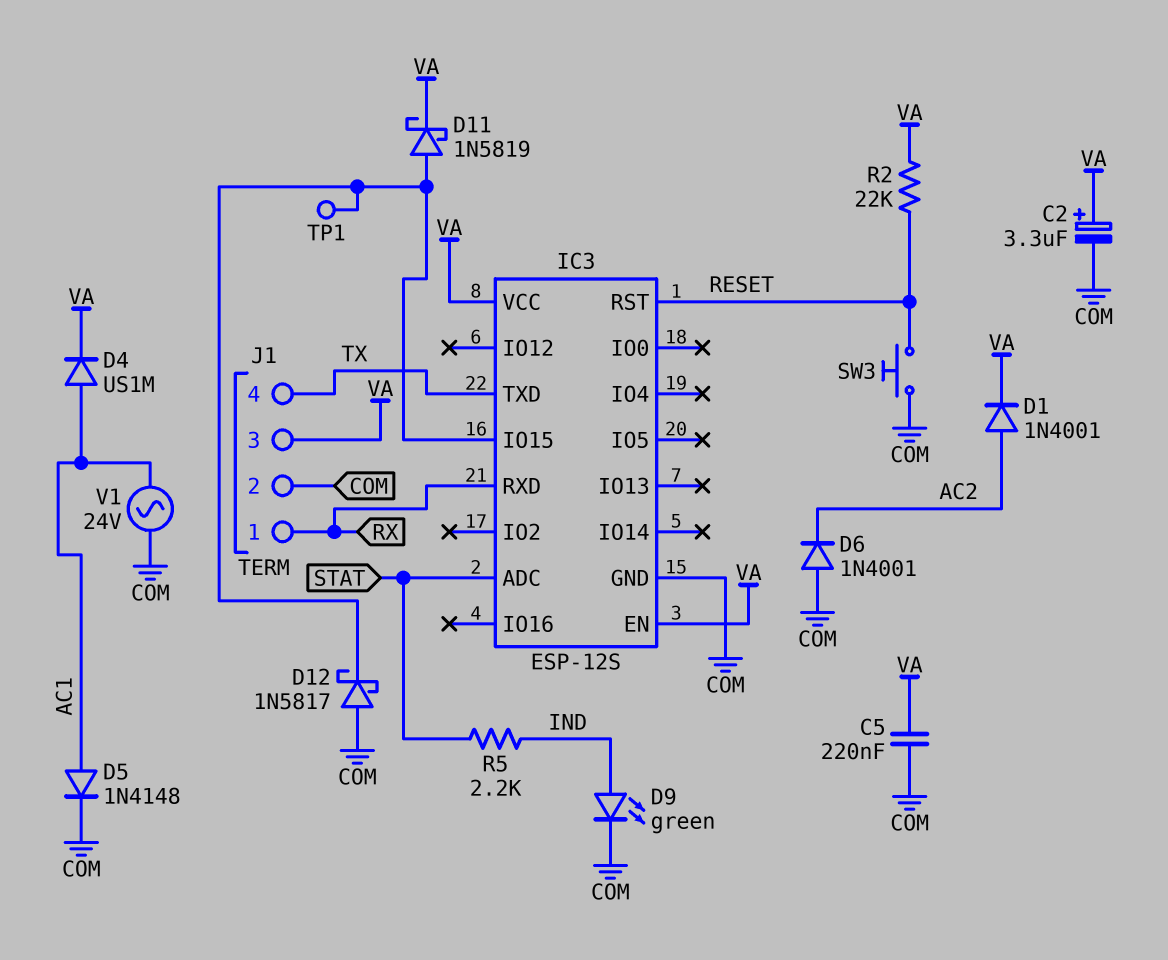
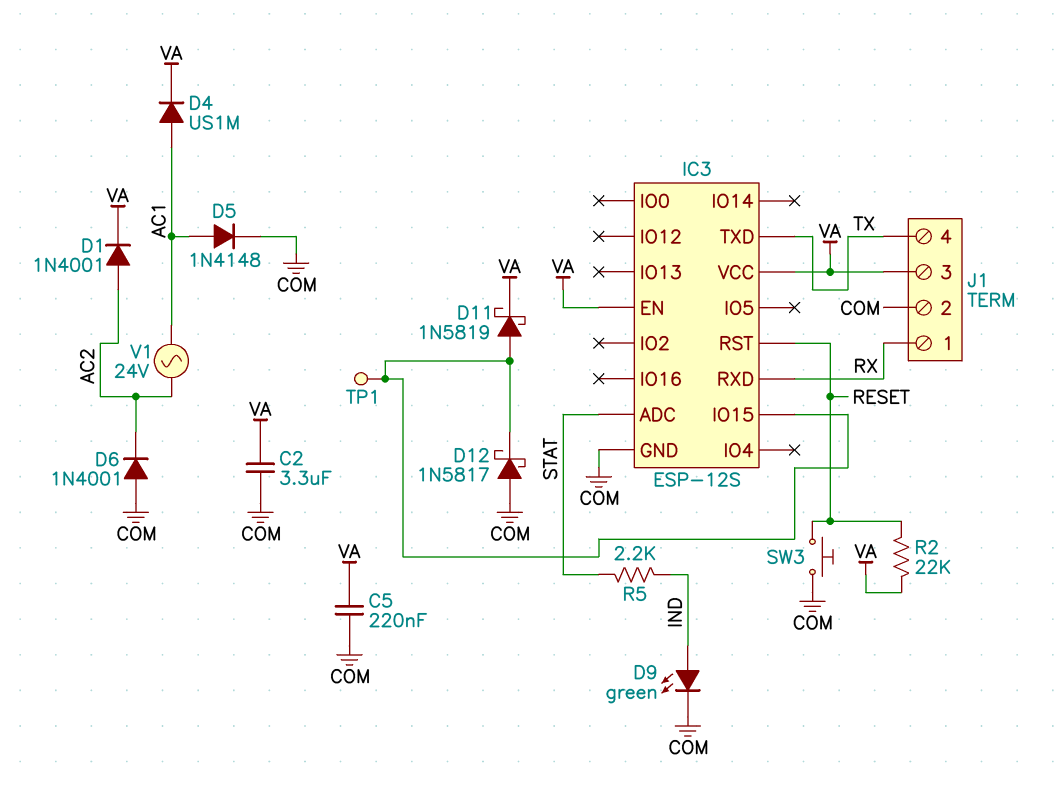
C2: 3.3uF (plus VA, minus COM) -> 3.3uF (COM, VA)
V1: AC 24V (AC1, COM) -> AC 24V (AC1, AC2)

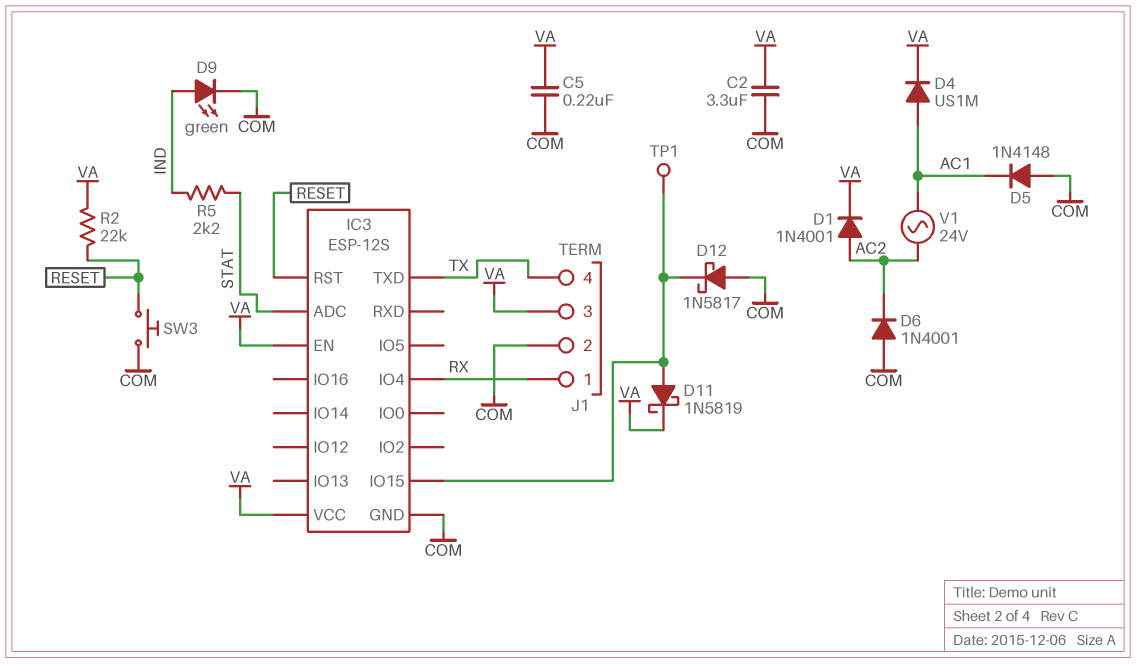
D5: diode 1N4148 (A AC1, K COM) -> diode 1N4148 (A COM, K AC1)
IC3 pin IO4: none -> RX
IC3 pin RXD: RX -> none

